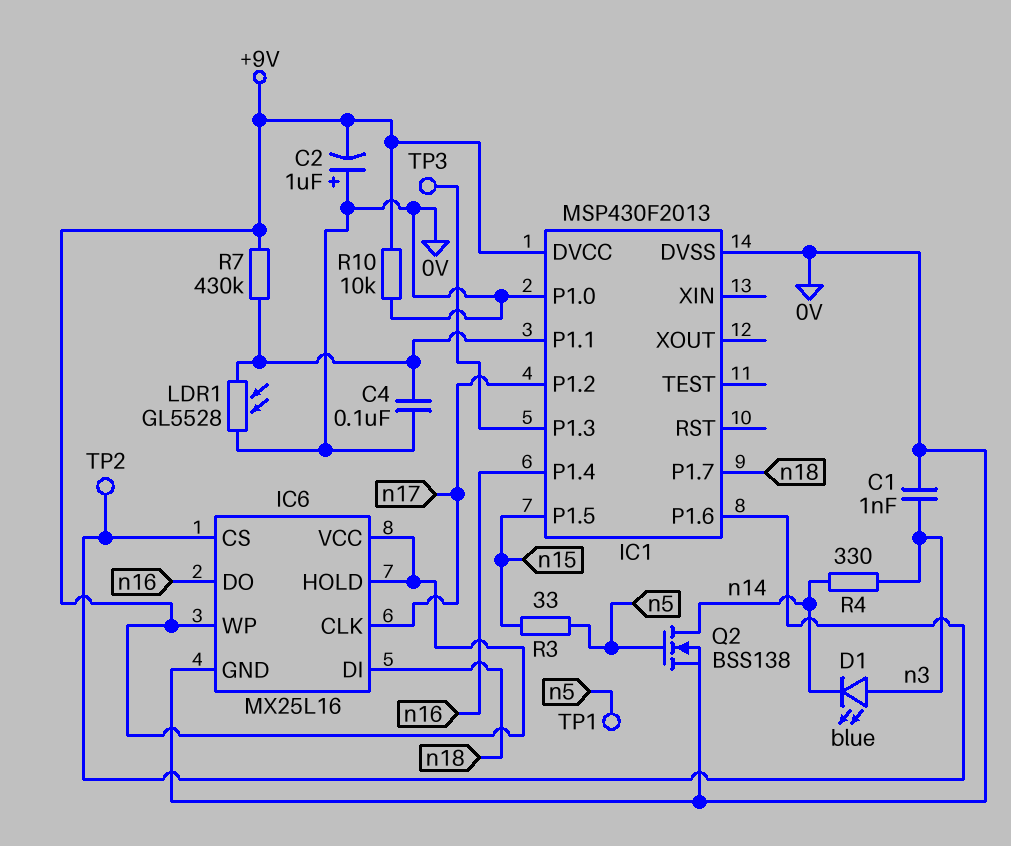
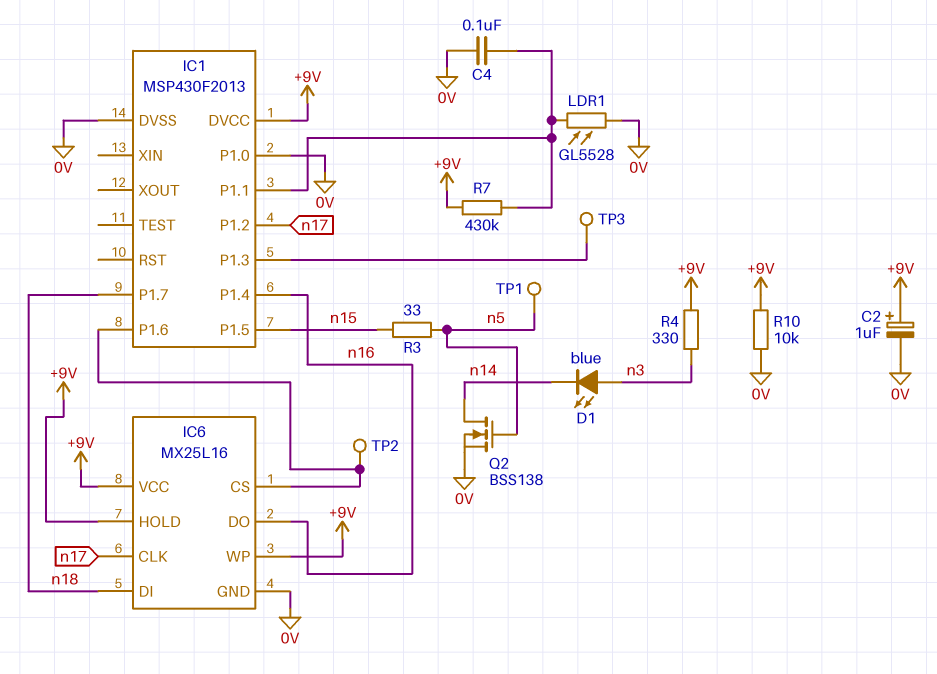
C1: 1nF (0V, n3) -> none
C2: 1uF (plus 0V, minus +9V) -> 1uF (plus +9V, minus 0V)
R4: 330 (n3, n14) -> 330 (+9V, n3)

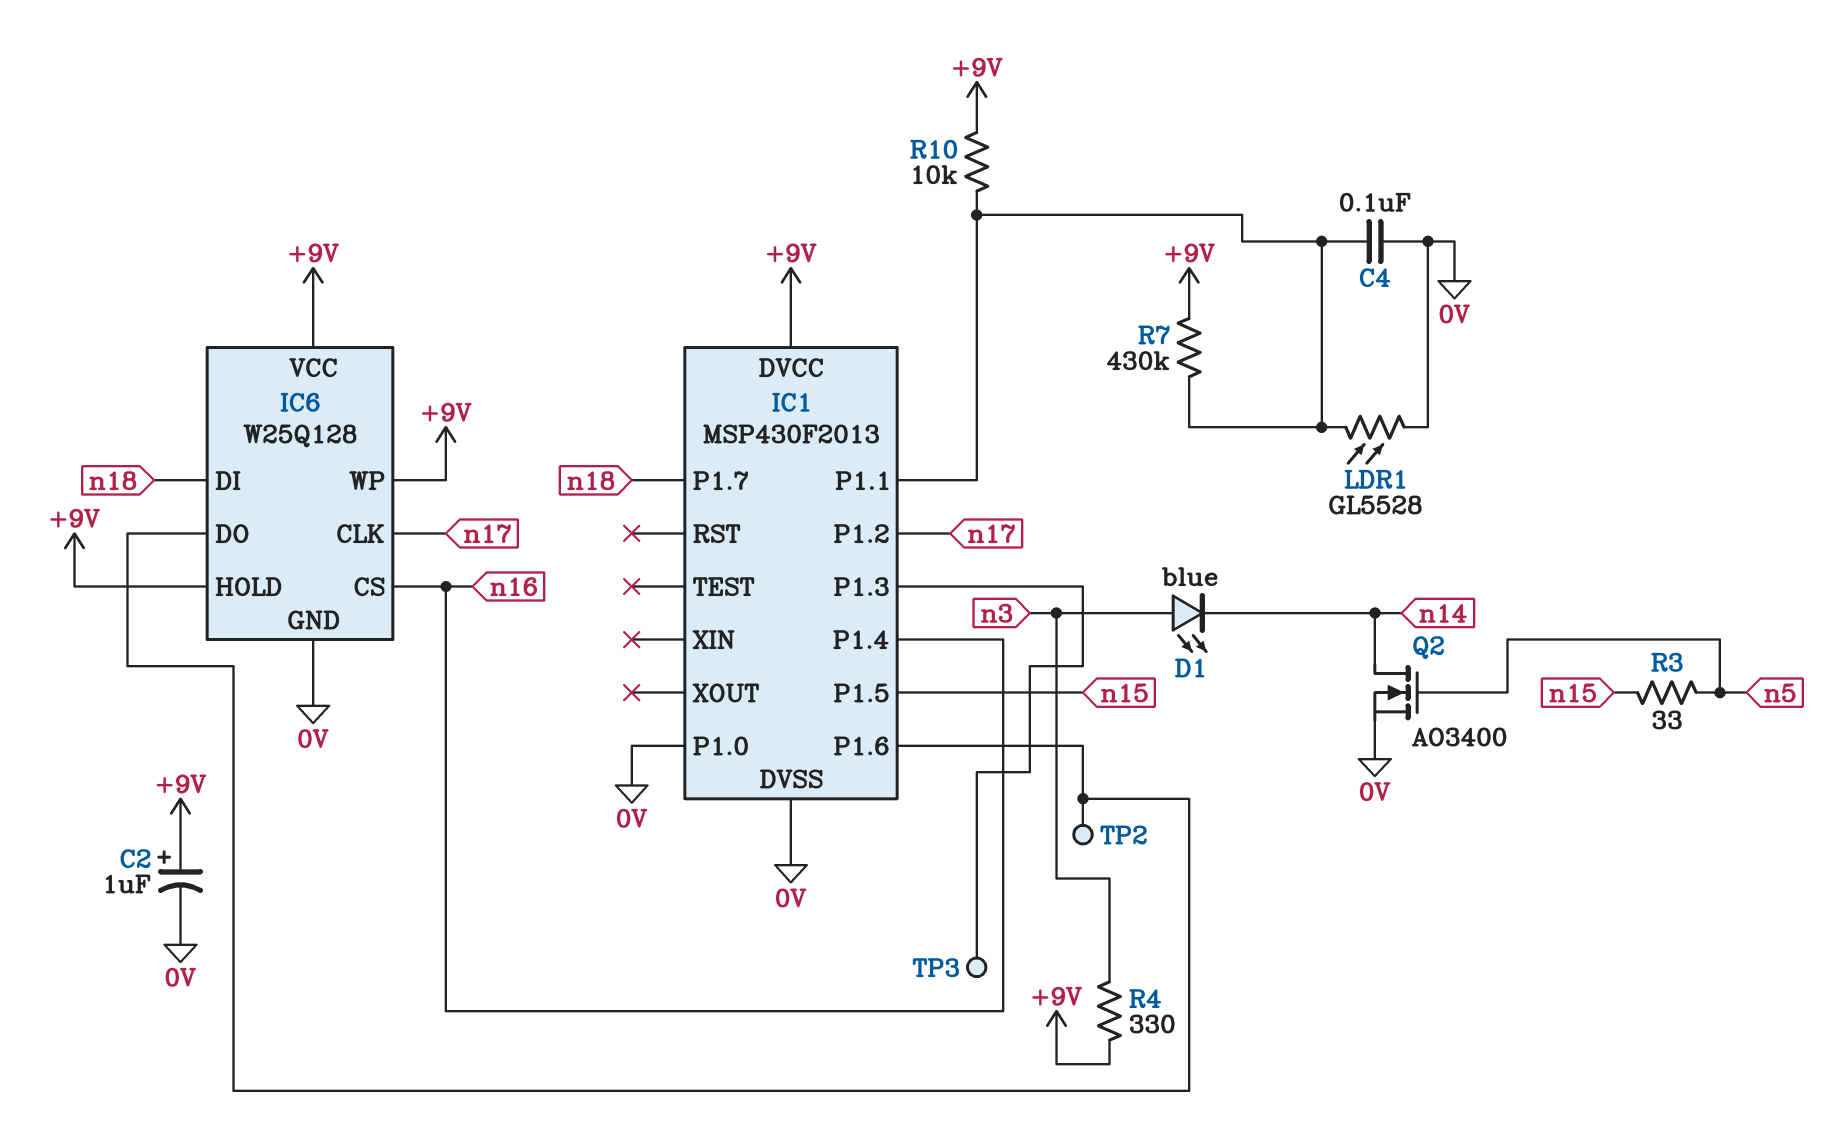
IC6: MX25L16 -> W25Q128
IC6 pin CS: IC1/P1.6 -> n16
IC6 pin DO: n16 -> IC1/P1.6
Q2: NMOS BSS138 (G n5, D n14, S 0V) -> NMOS AO3400 (G n5, D n14, S 0V)
R10: 10k (+9V, 0V) -> 10k (+9V, IC1/P1.1)
TP1: test point (n5) -> none

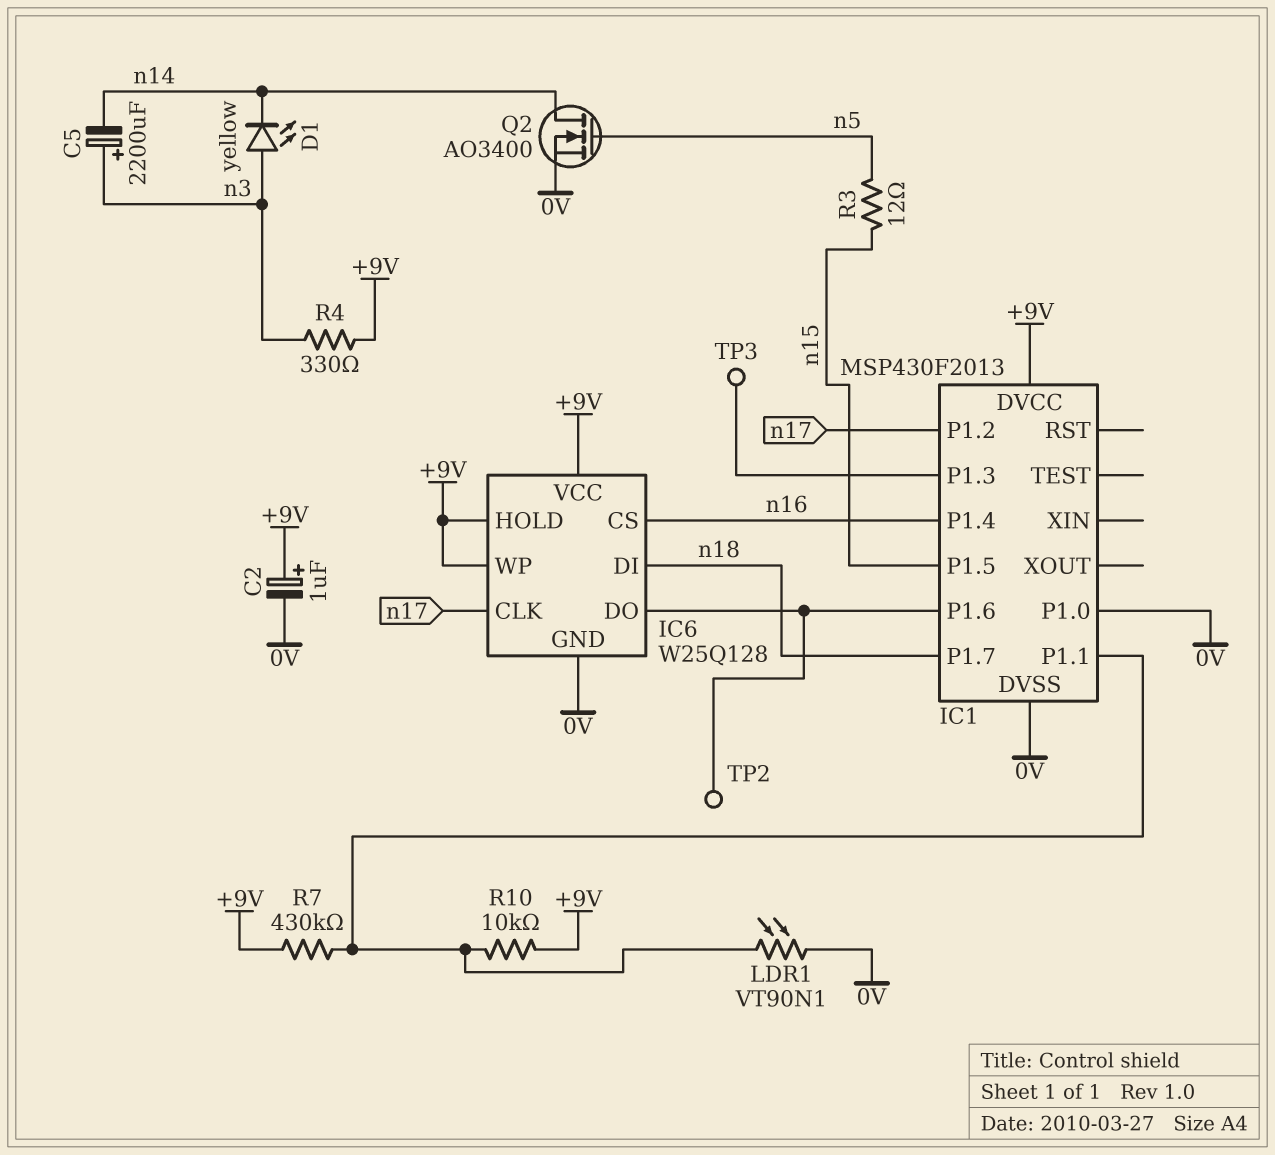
C4: 100nF (0V, IC1/P1.1) -> none
C5: none -> 2200uF (plus n3, minus n14)
D1: LED blue (A n3, K n14) -> LED yellow (A n3, K n14)
LDR1: GL5528 (0V, IC1/P1.1) -> VT90N1 (0V, IC1/P1.1)
R3: 33 (n5, n15) -> 12 (n5, n15)

